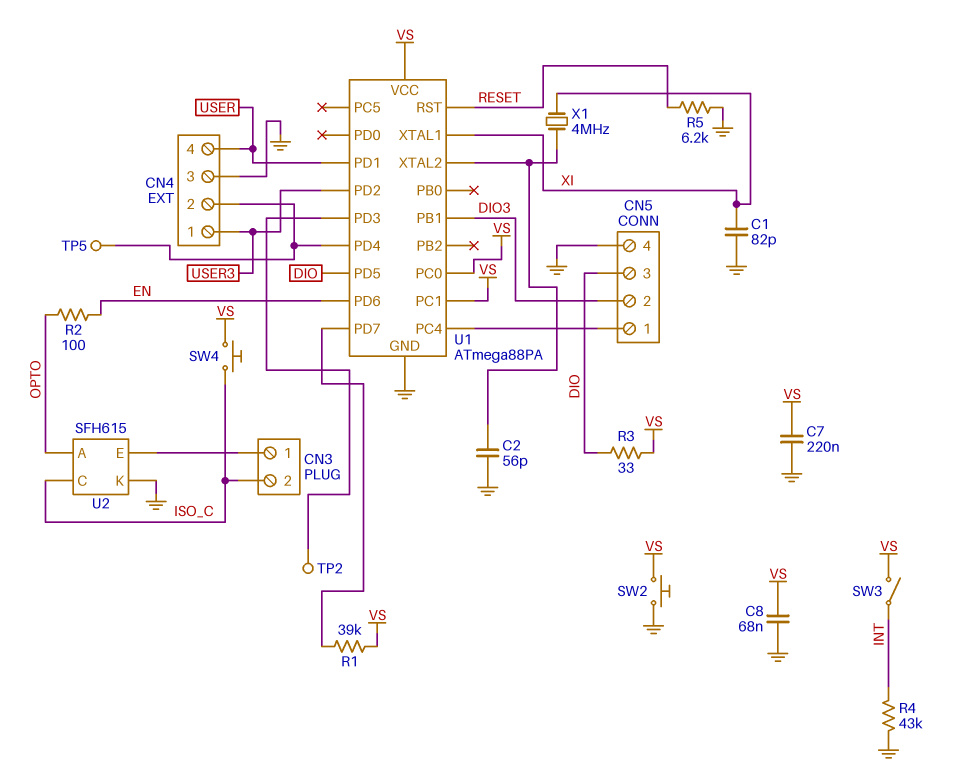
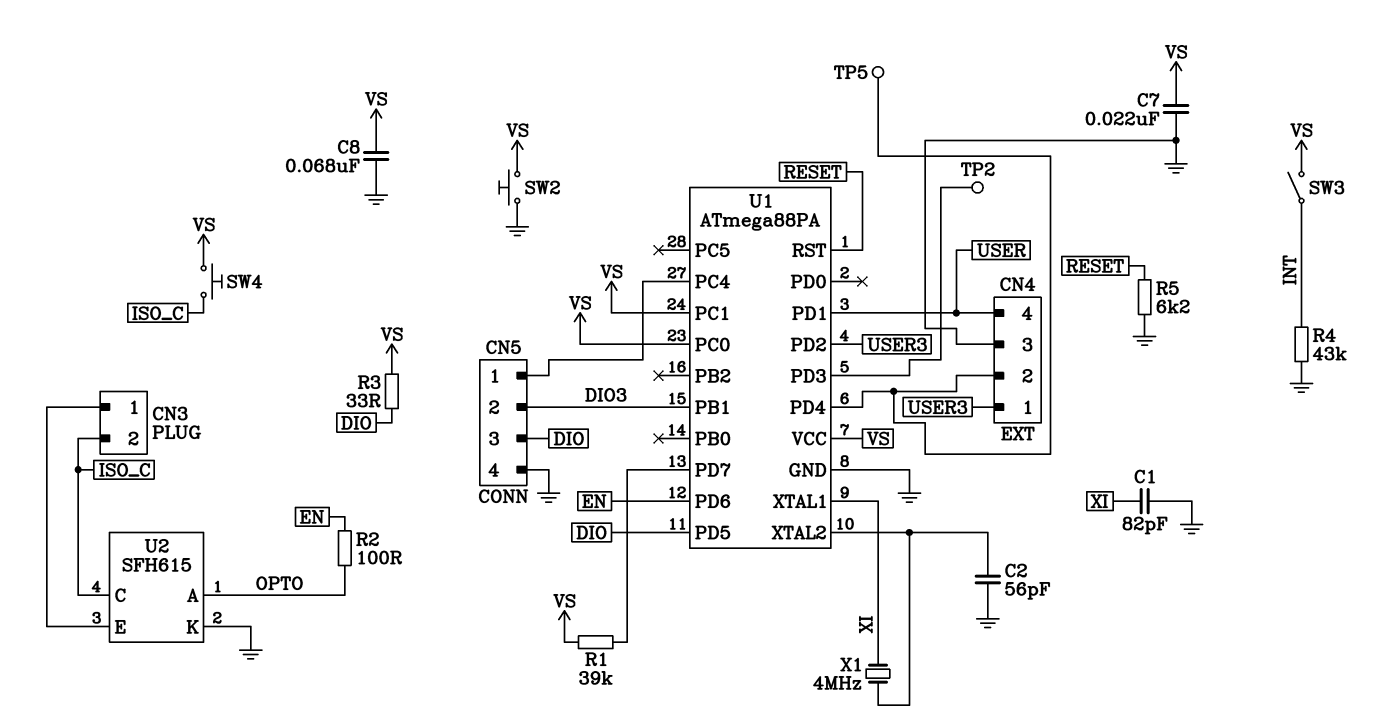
C7: 220nF (GND, VS) -> 22nF (GND, VS)

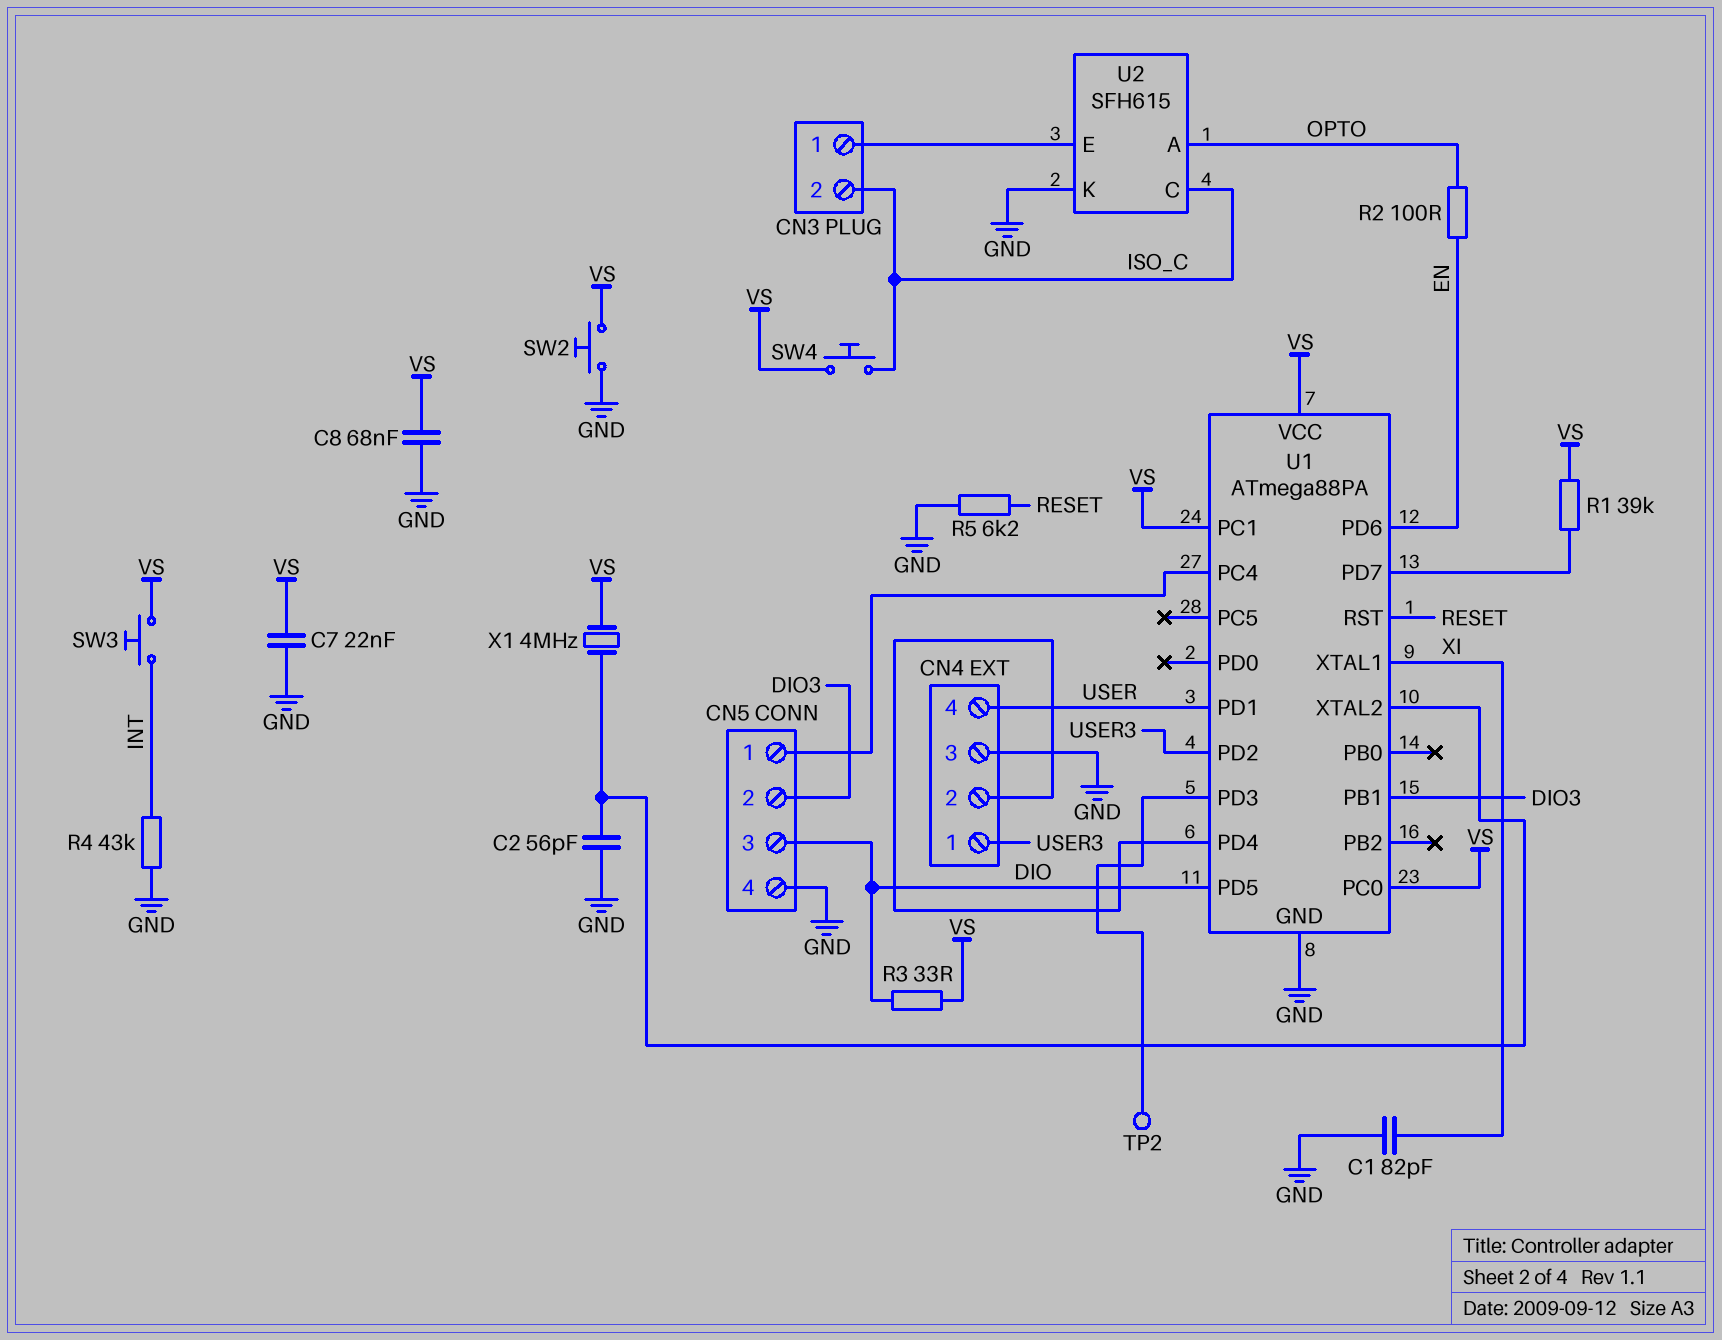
SW3: switch (INT, VS) -> button (INT, VS)
TP5: test point (CN4/2) -> none
X1: 4MHz (U1/XTAL2, XI) -> 4MHz (U1/XTAL2, VS)

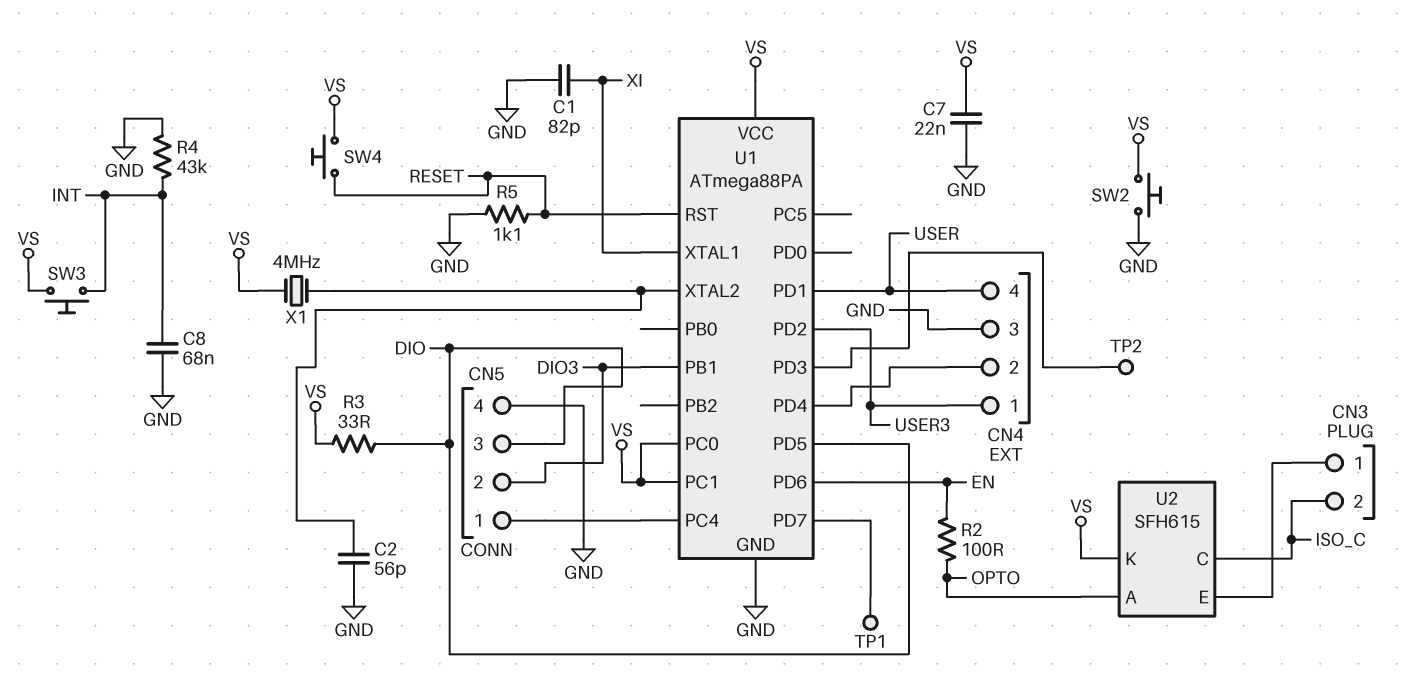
C8: 68nF (GND, VS) -> 68nF (GND, INT)
R1: 39k (U1/PD7, VS) -> none
R5: 6.2k (GND, RESET) -> 1.1k (GND, RESET)
SW4: button (ISO_C, VS) -> button (RESET, VS)
TP1: none -> test point (U1/PD7)
U2 pin K: GND -> VS

